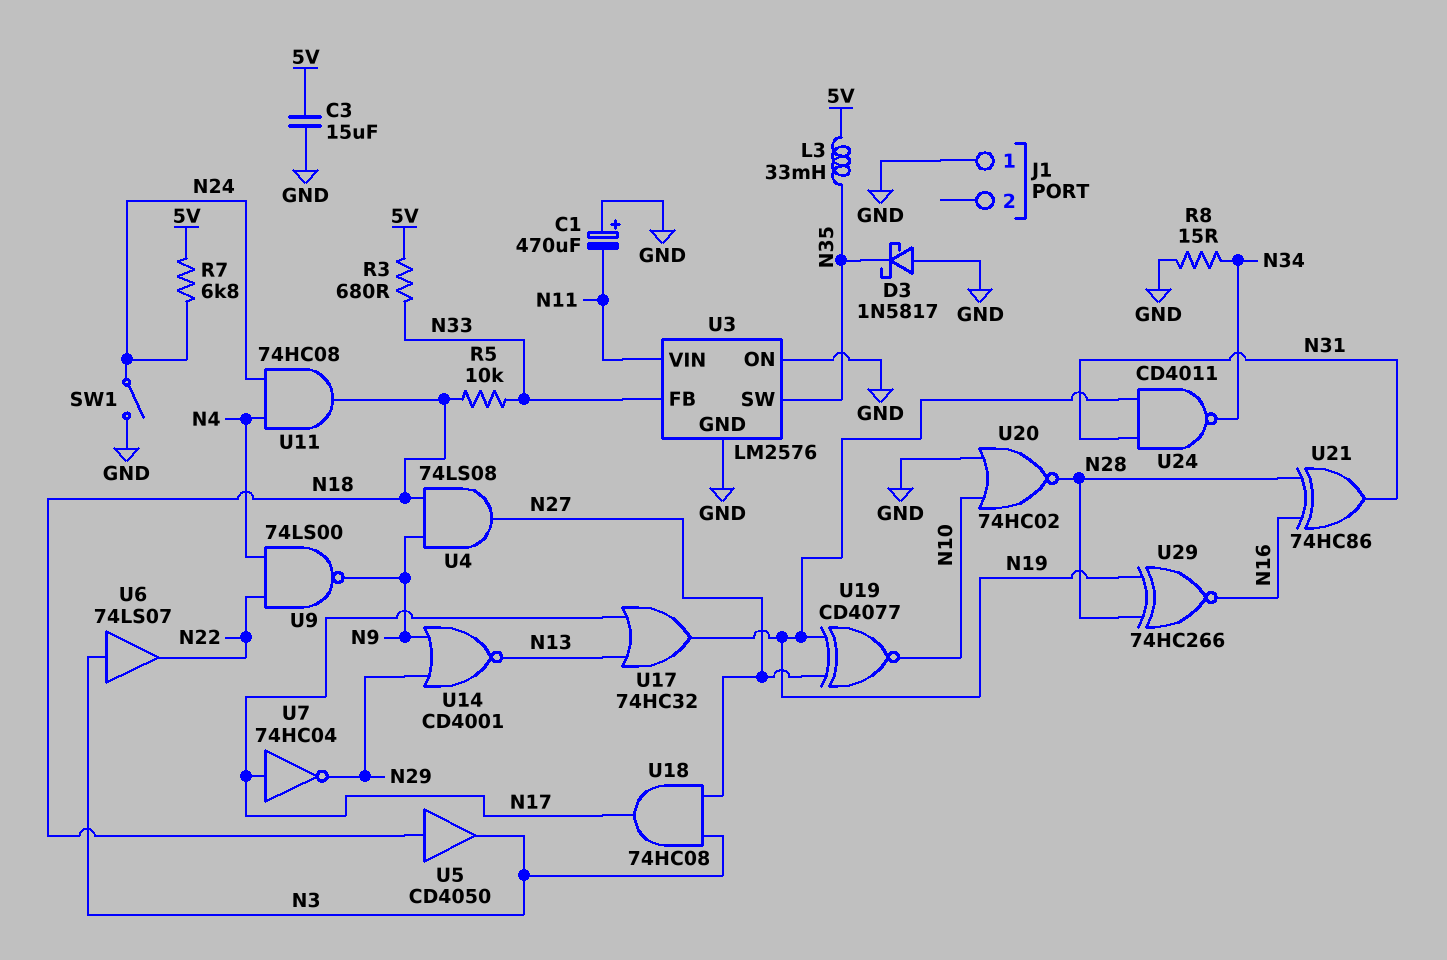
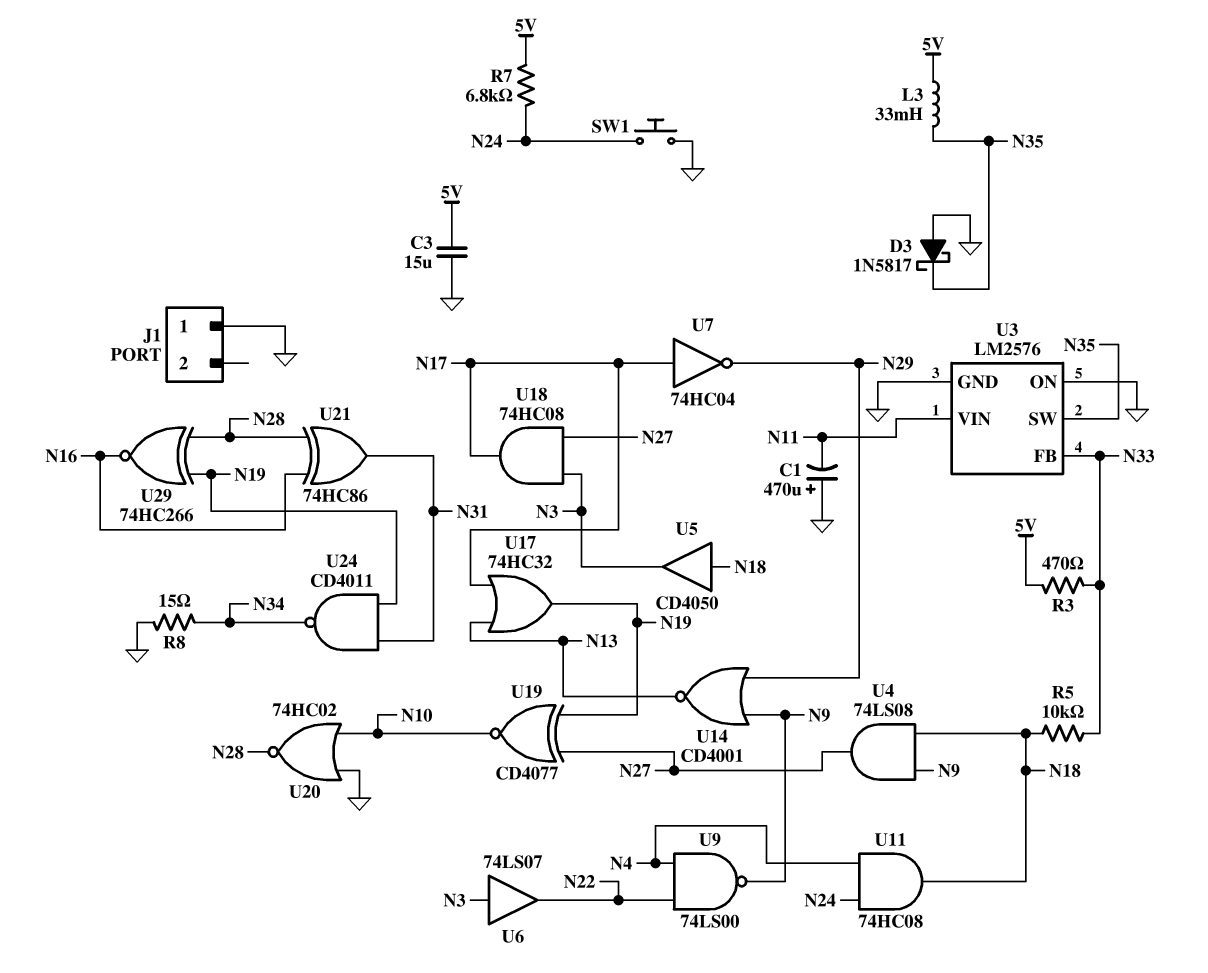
R3: 680 (5V, N33) -> 470 (5V, N33)
SW1: switch (GND, N24) -> button (GND, N24)

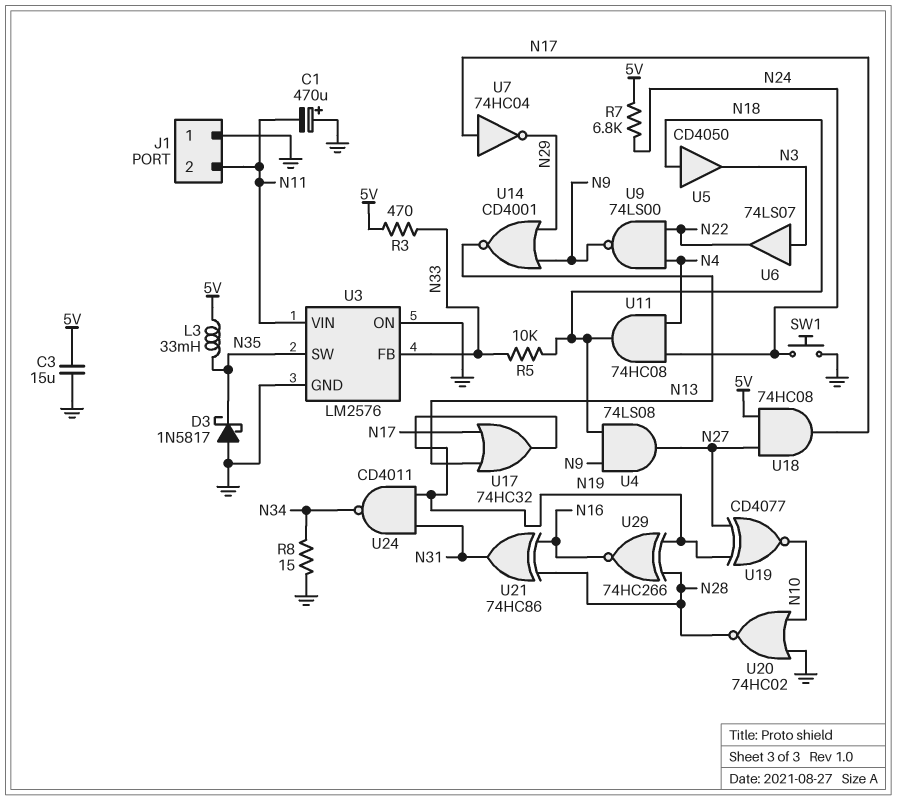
J1 pin 2: none -> N11
U18: AND 74HC08 (in N3, in N27, out N17) -> AND 74HC08 (in 5V, in N27, out N17)

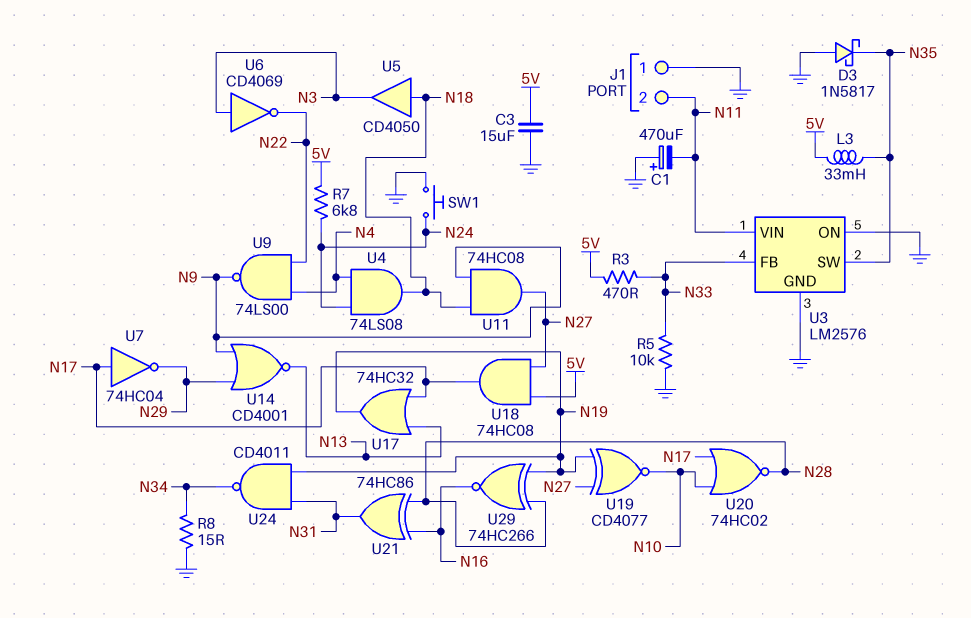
R5: 10k (N18, N33) -> 10k (GND, N33)
U4: AND 74LS08 (in N9, in N18, out N27) -> AND 74LS08 (in N4, in N24, out N18)
U6: buffer 74LS07 (in N3, out N22) -> NOT CD4069 (in N3, out N22)
U11: AND 74HC08 (in N4, in N24, out N18) -> AND 74HC08 (in N9, in N18, out N27)
U20: NOR 74HC02 (in GND, in N10, out N28) -> NOR 74HC02 (in N10, in N17, out N28)

